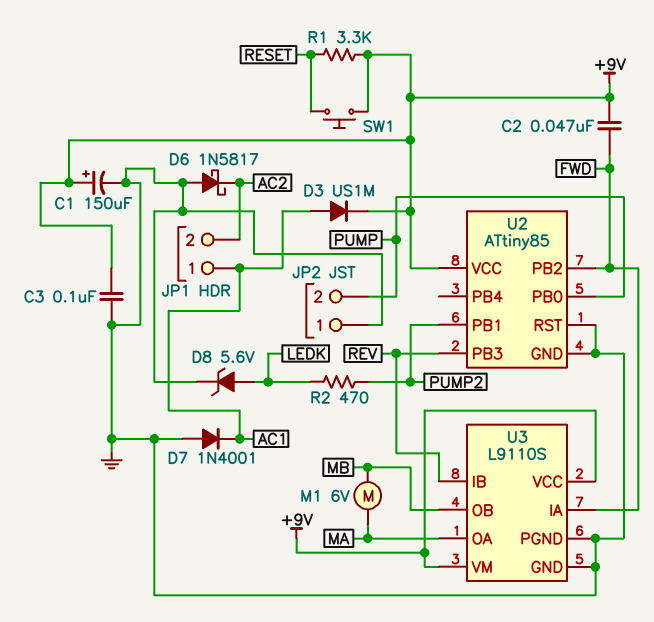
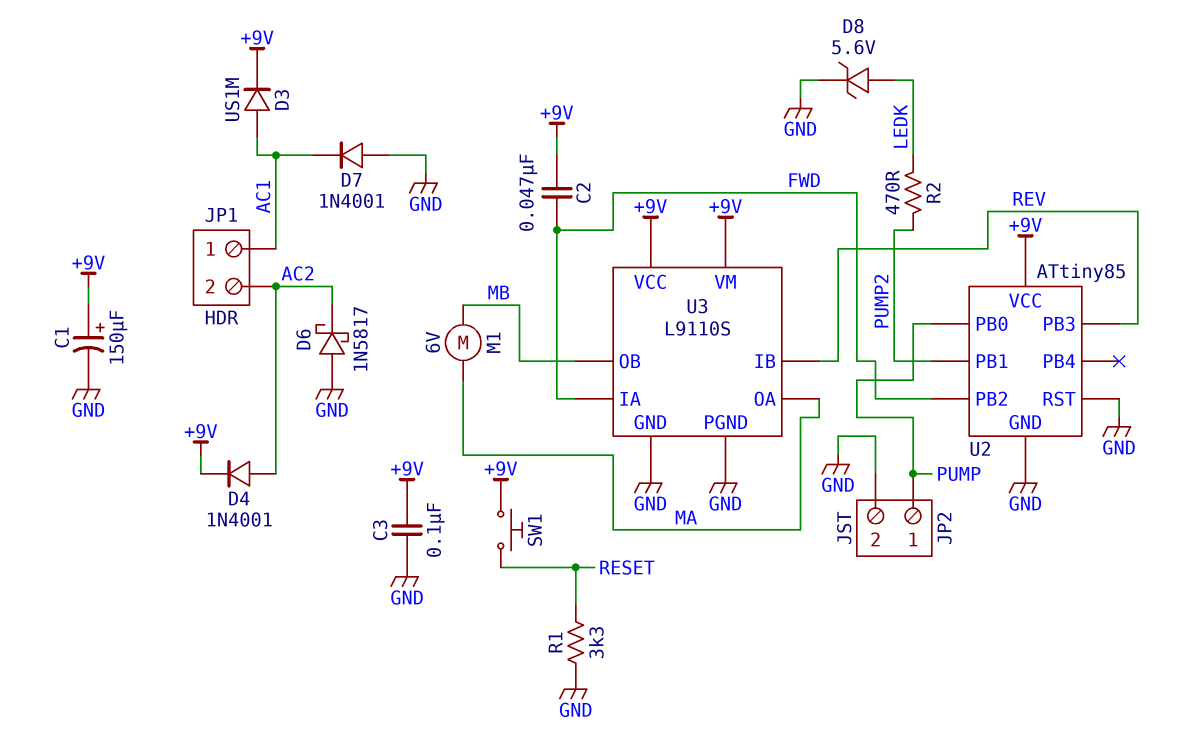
D4: none -> diode 1N4001 (A AC2, K +9V)
JP2 pin 1: GND -> PUMP
JP2 pin 2: PUMP -> GND
R1: 3.3k (+9V, RESET) -> 3.3k (GND, RESET)

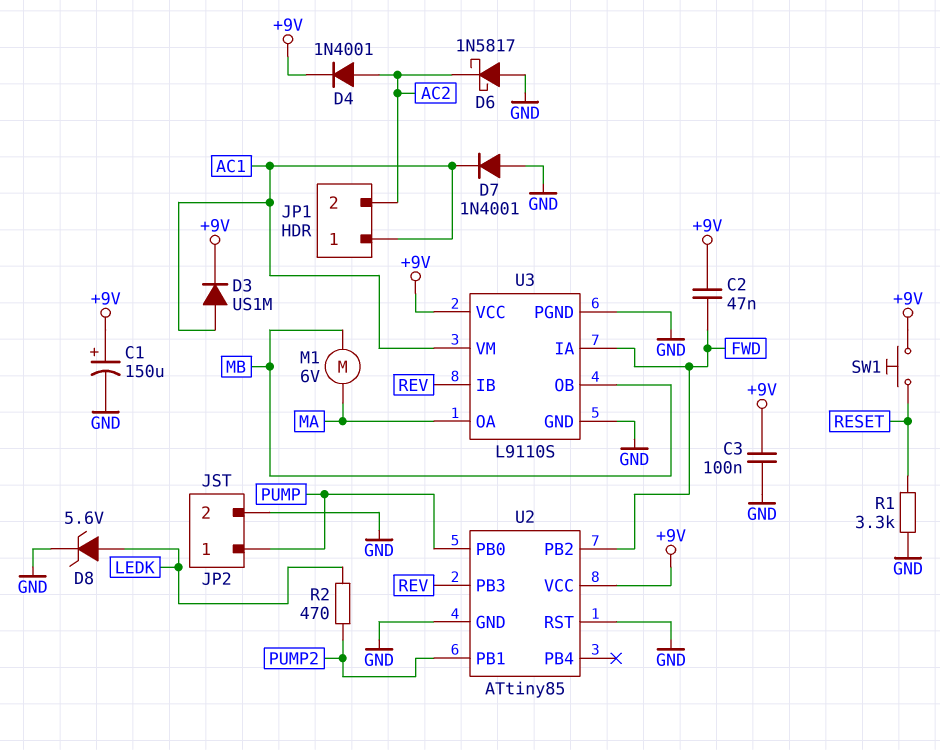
U3 pin VM: +9V -> AC1

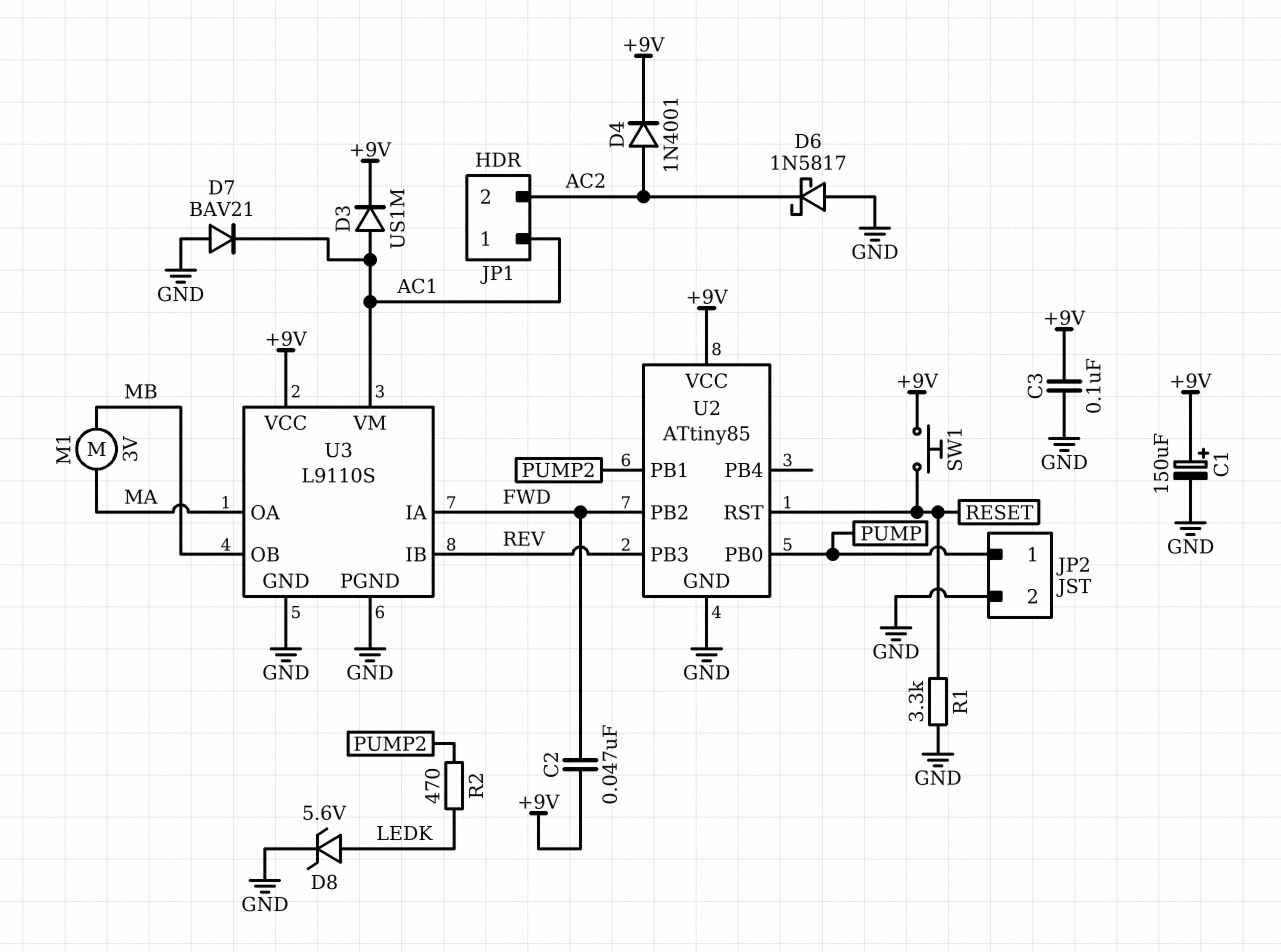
D7: diode 1N4001 (A GND, K AC1) -> diode BAV21 (A GND, K AC1)
M1: motor 6V (MA, MB) -> motor 3V (MA, MB)
U2 pin RST: GND -> RESET

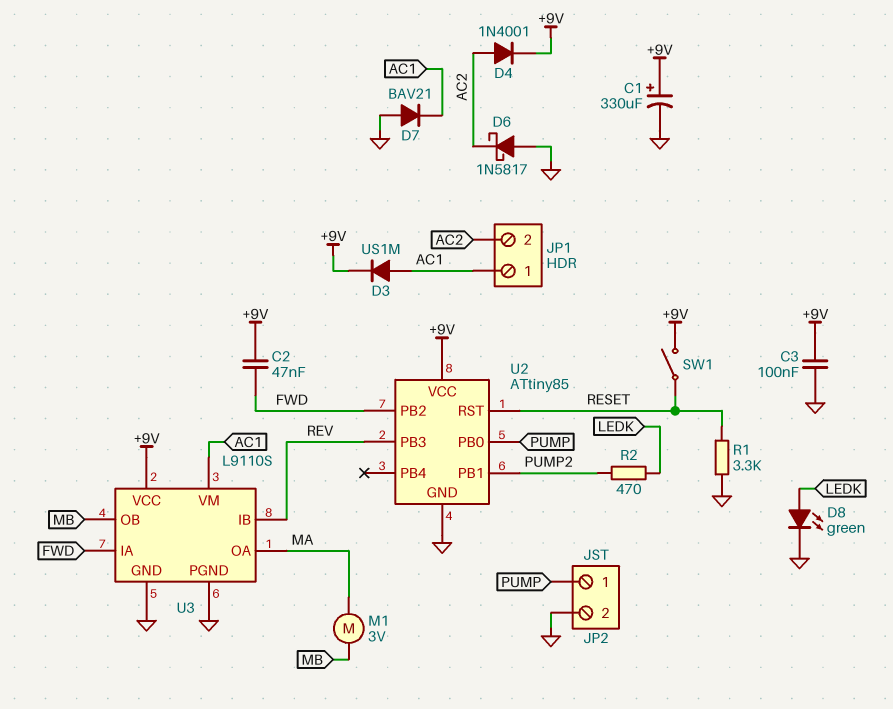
C1: 150uF (plus +9V, minus GND) -> 330uF (plus +9V, minus GND)
D8: zener 5.6V (A LEDK, K GND) -> LED green (A LEDK, K GND)
SW1: button (+9V, RESET) -> switch (+9V, RESET)

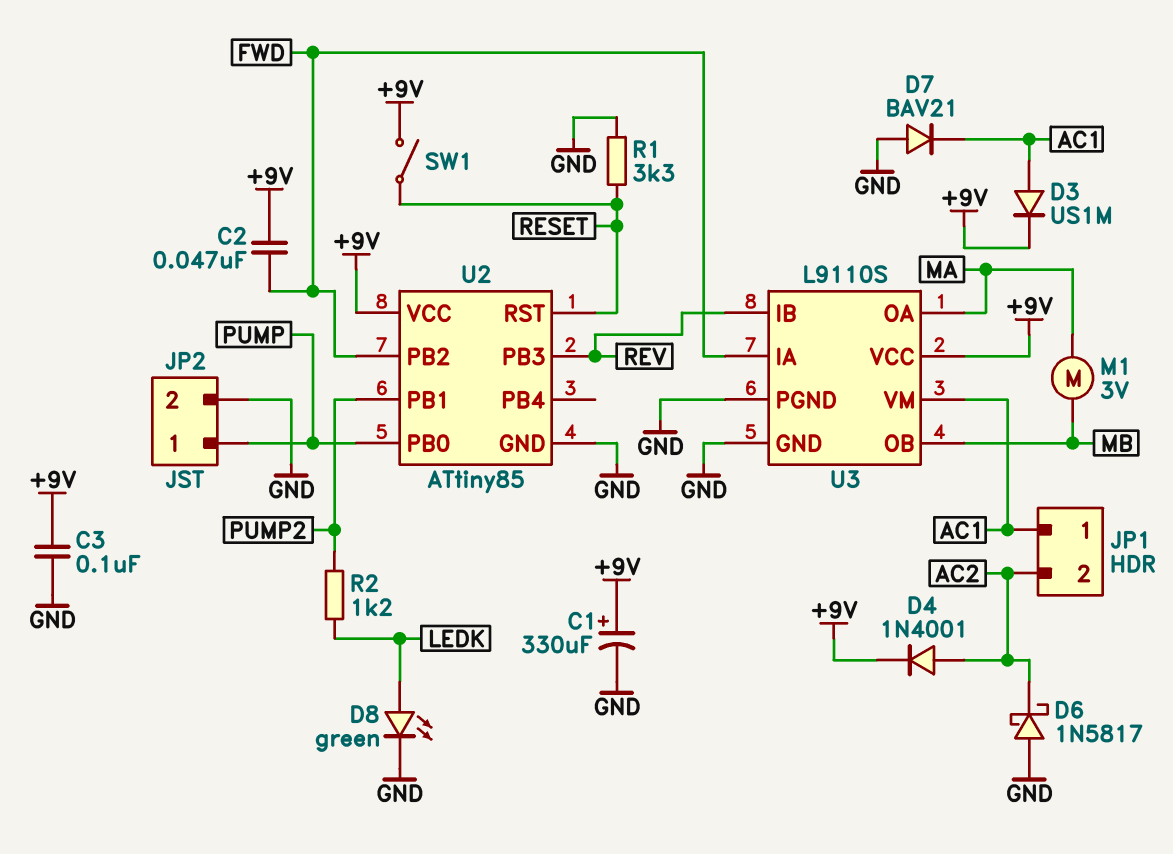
R2: 470 (LEDK, PUMP2) -> 1.2k (LEDK, PUMP2)

